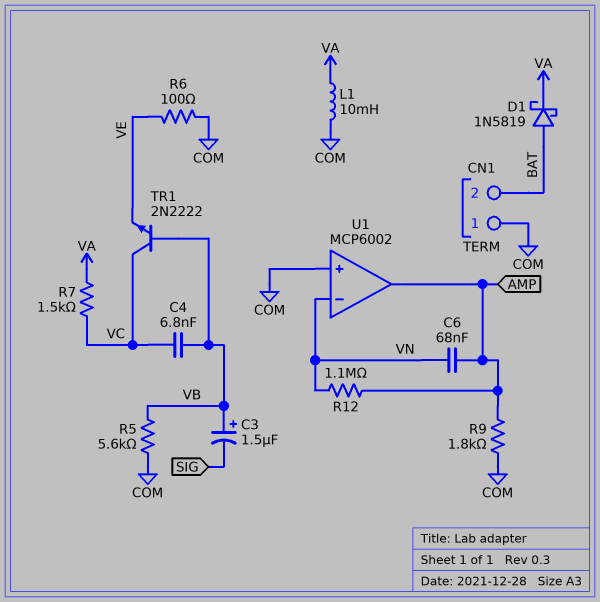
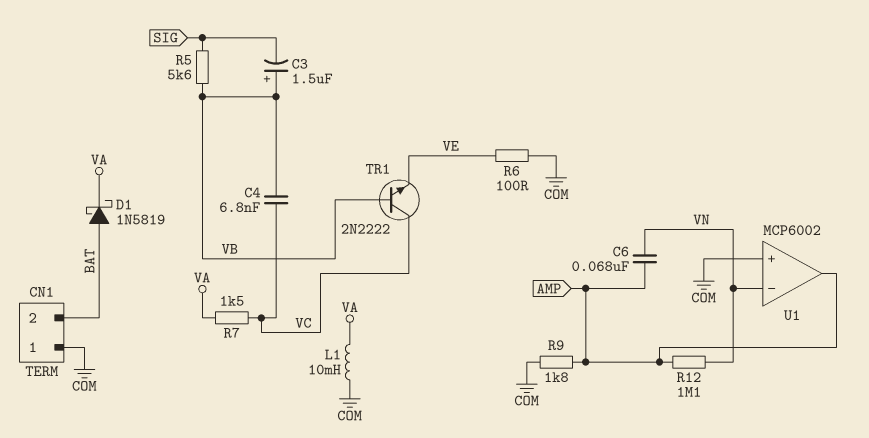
R5: 5.6k (COM, VB) -> 5.6k (SIG, VB)

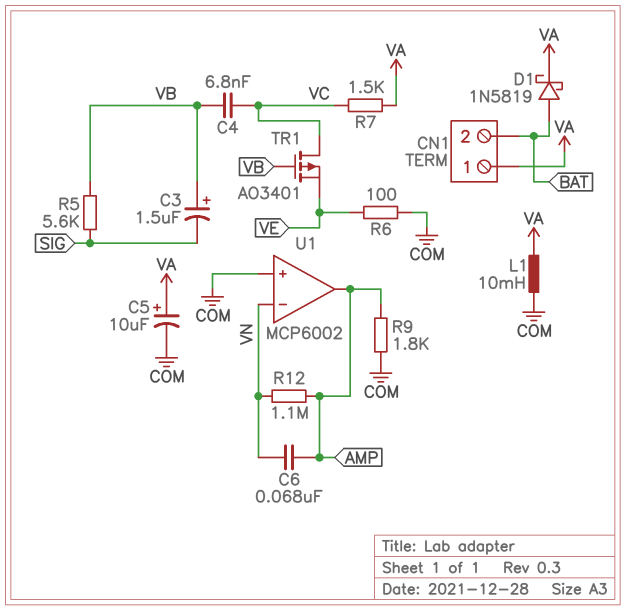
C5: none -> 10uF (plus VA, minus COM)
CN1 pin 1: COM -> VA
TR1: NPN 2N2222 (B VB, C VC, E VE) -> PMOS AO3401 (G VB, D VC, S VE)

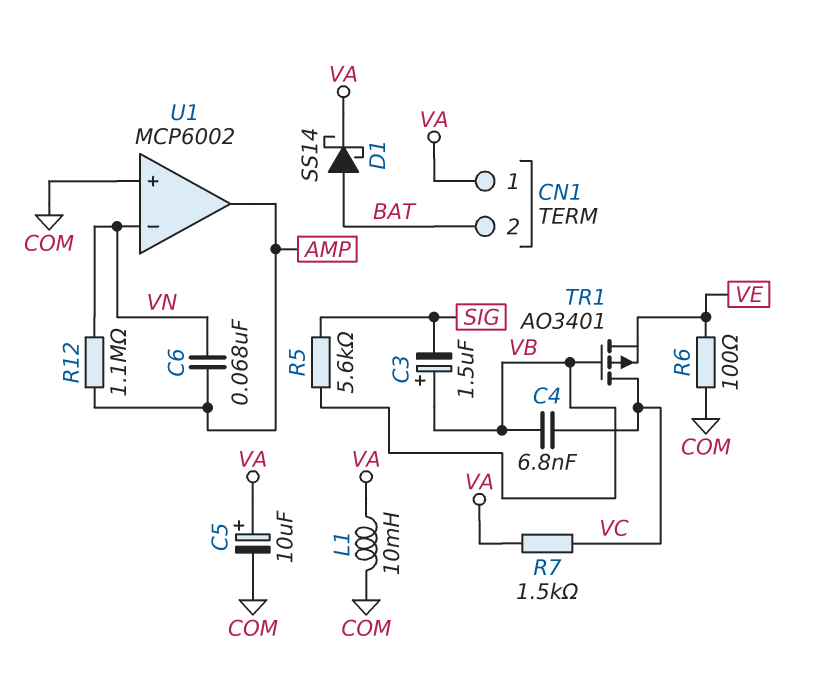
D1: schottky 1N5819 (A BAT, K VA) -> schottky SS14 (A BAT, K VA)
R9: 1.8k (AMP, COM) -> none

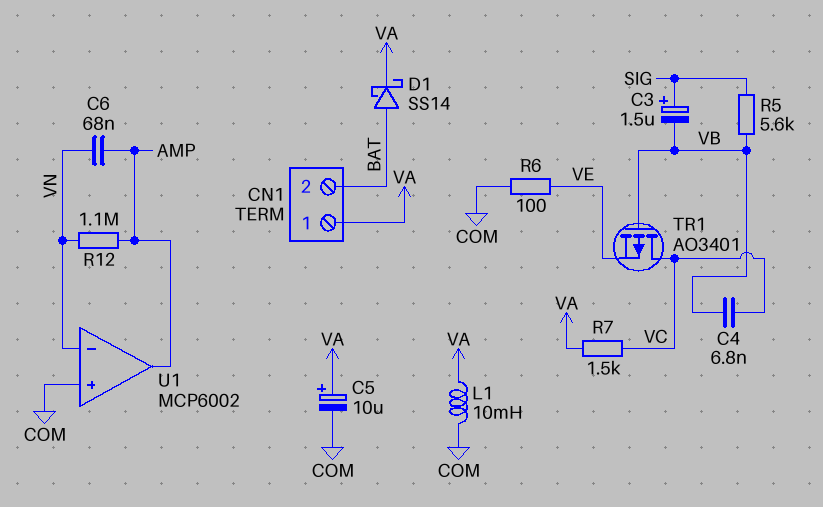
C3: 1.5uF (plus VB, minus SIG) -> 1.5uF (plus SIG, minus VB)

